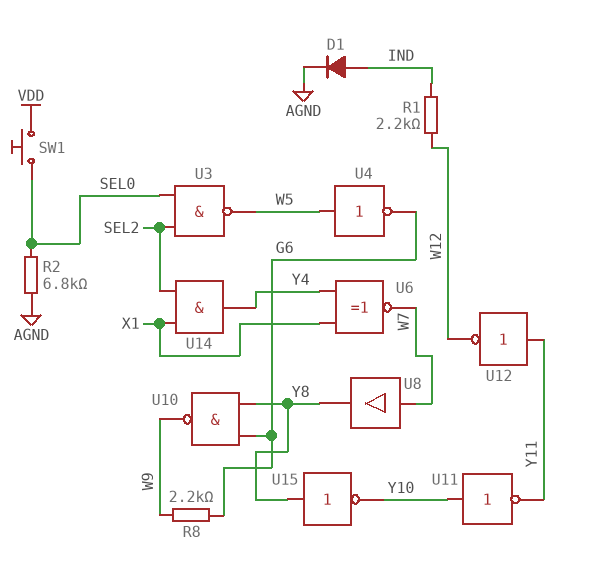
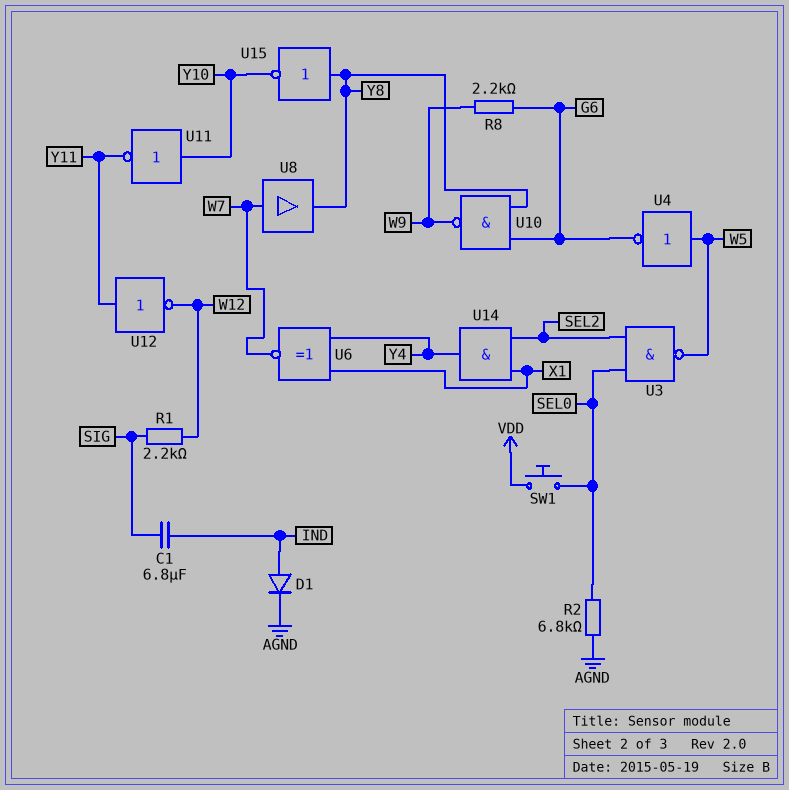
C1: none -> 6.8uF (IND, SIG)
R1: 2.2k (IND, W12) -> 2.2k (SIG, W12)

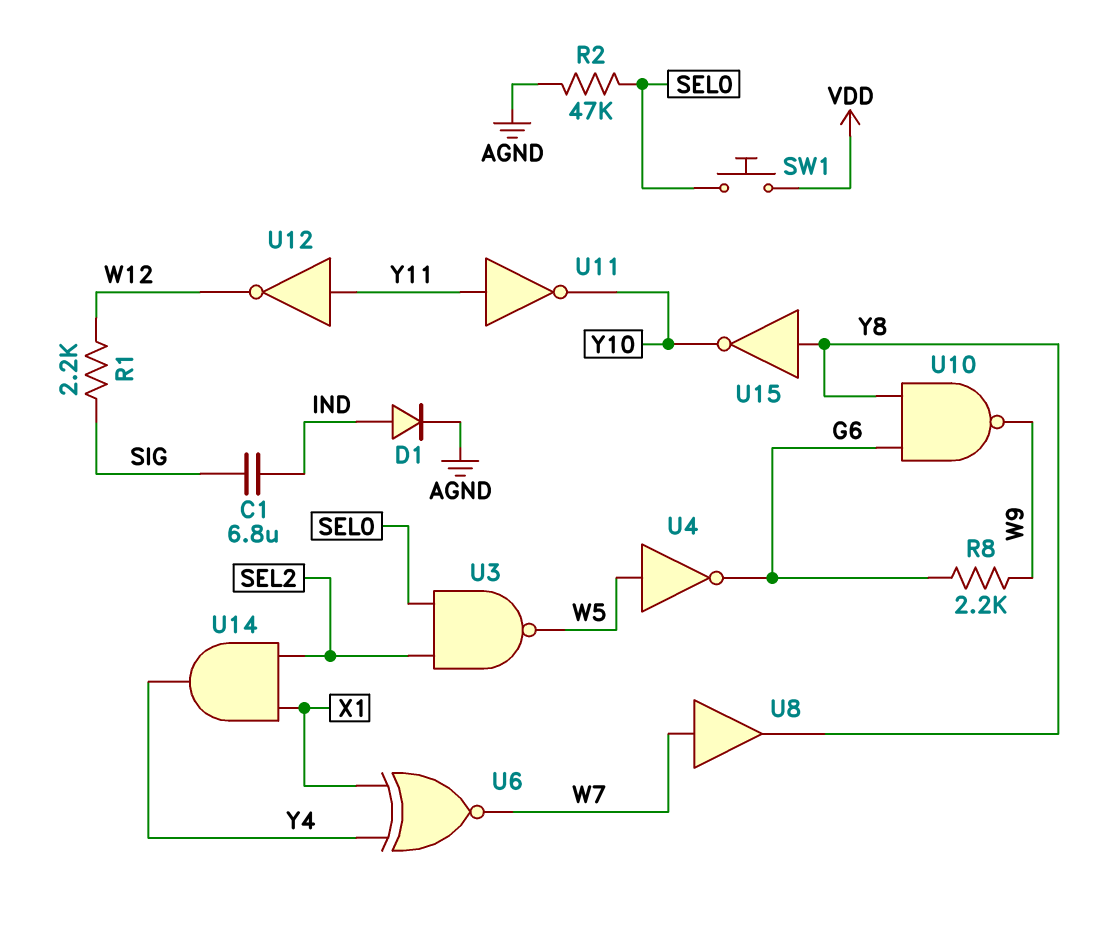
R2: 6.8k (AGND, SEL0) -> 47k (AGND, SEL0)
U11: NOT (in Y10, out Y11) -> NOT (in Y11, out Y10)

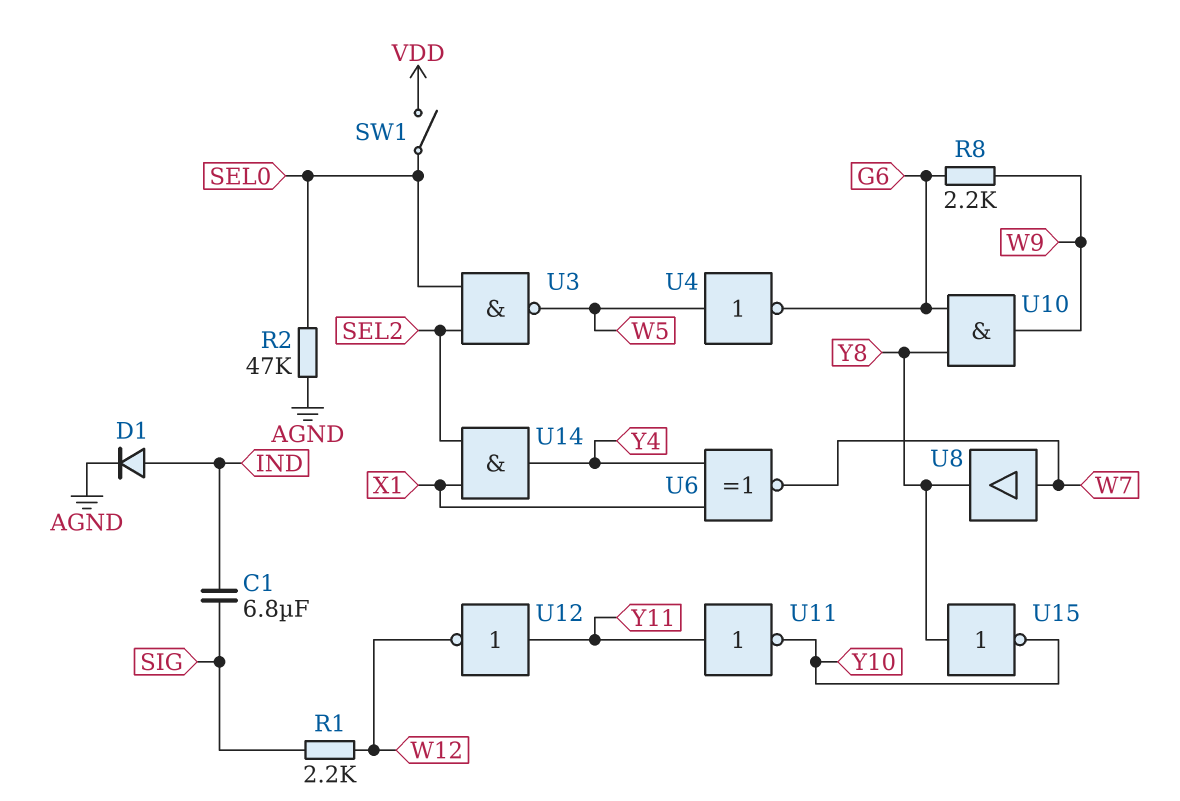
SW1: button (SEL0, VDD) -> switch (SEL0, VDD)
U10: NAND (in G6, in Y8, out W9) -> AND (in G6, in Y8, out W9)

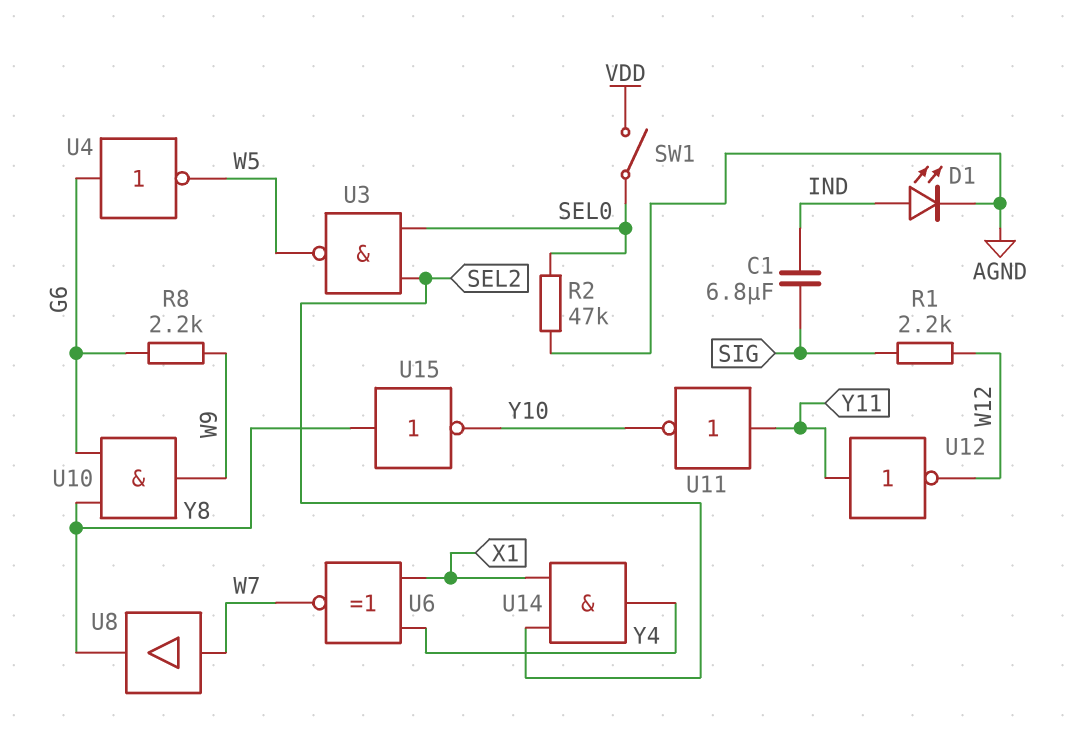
D1: diode (A IND, K AGND) -> LED (A IND, K AGND)
U4: NOT (in W5, out G6) -> NOT (in G6, out W5)

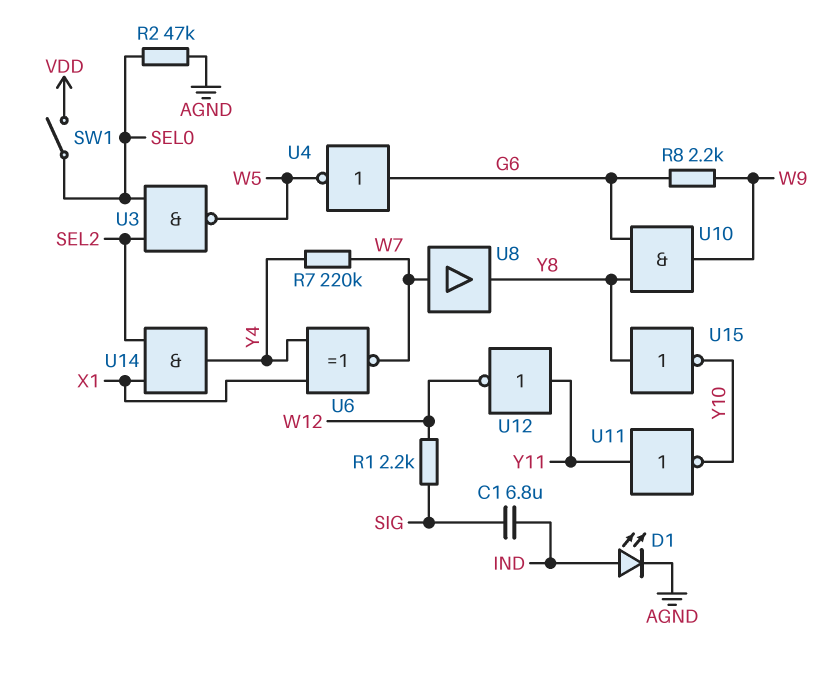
R7: none -> 220k (W7, Y4)

